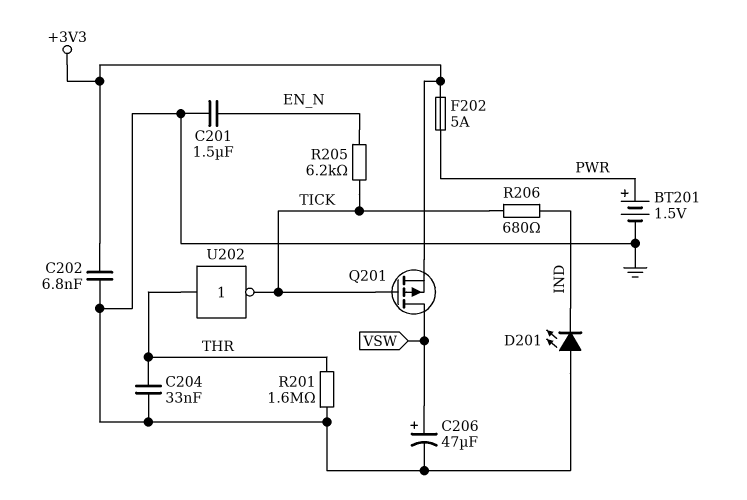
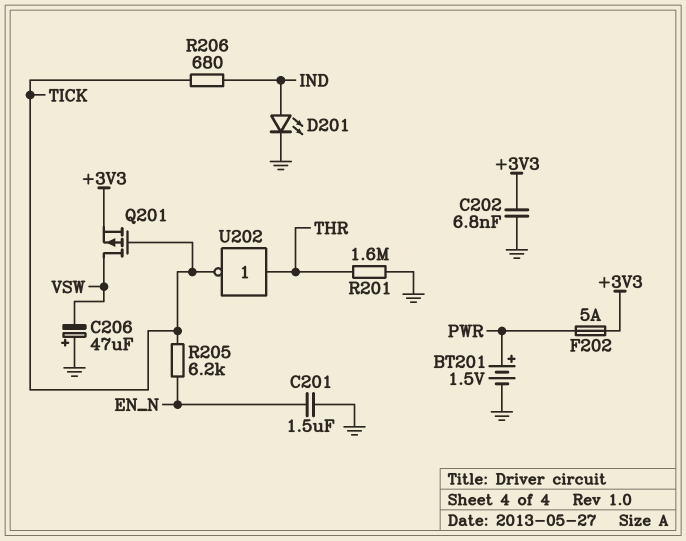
C204: 33nF (GND, THR) -> none
C206: 47uF (plus VSW, minus GND) -> 47uF (plus GND, minus VSW)
D201: LED (A GND, K IND) -> LED (A IND, K GND)

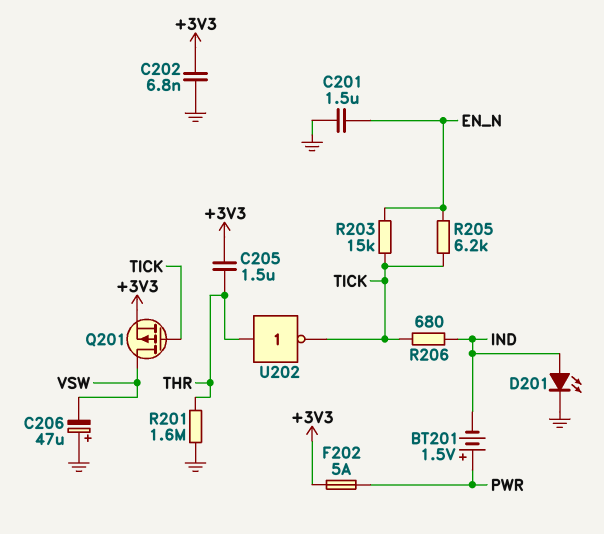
BT201: 1.5V (plus PWR, minus GND) -> 1.5V (plus PWR, minus IND)
C205: none -> 1.5uF (+3V3, THR)
R203: none -> 15k (EN_N, TICK)

